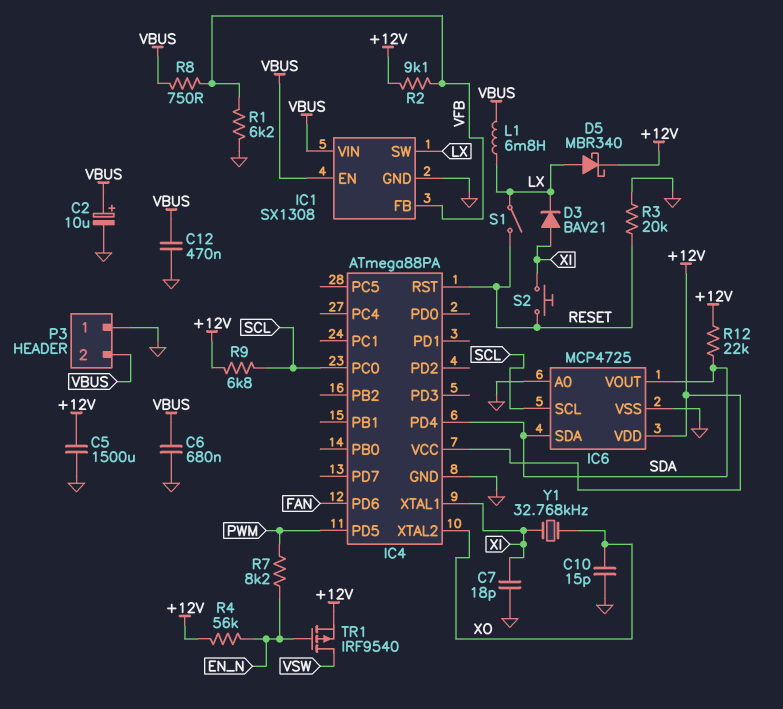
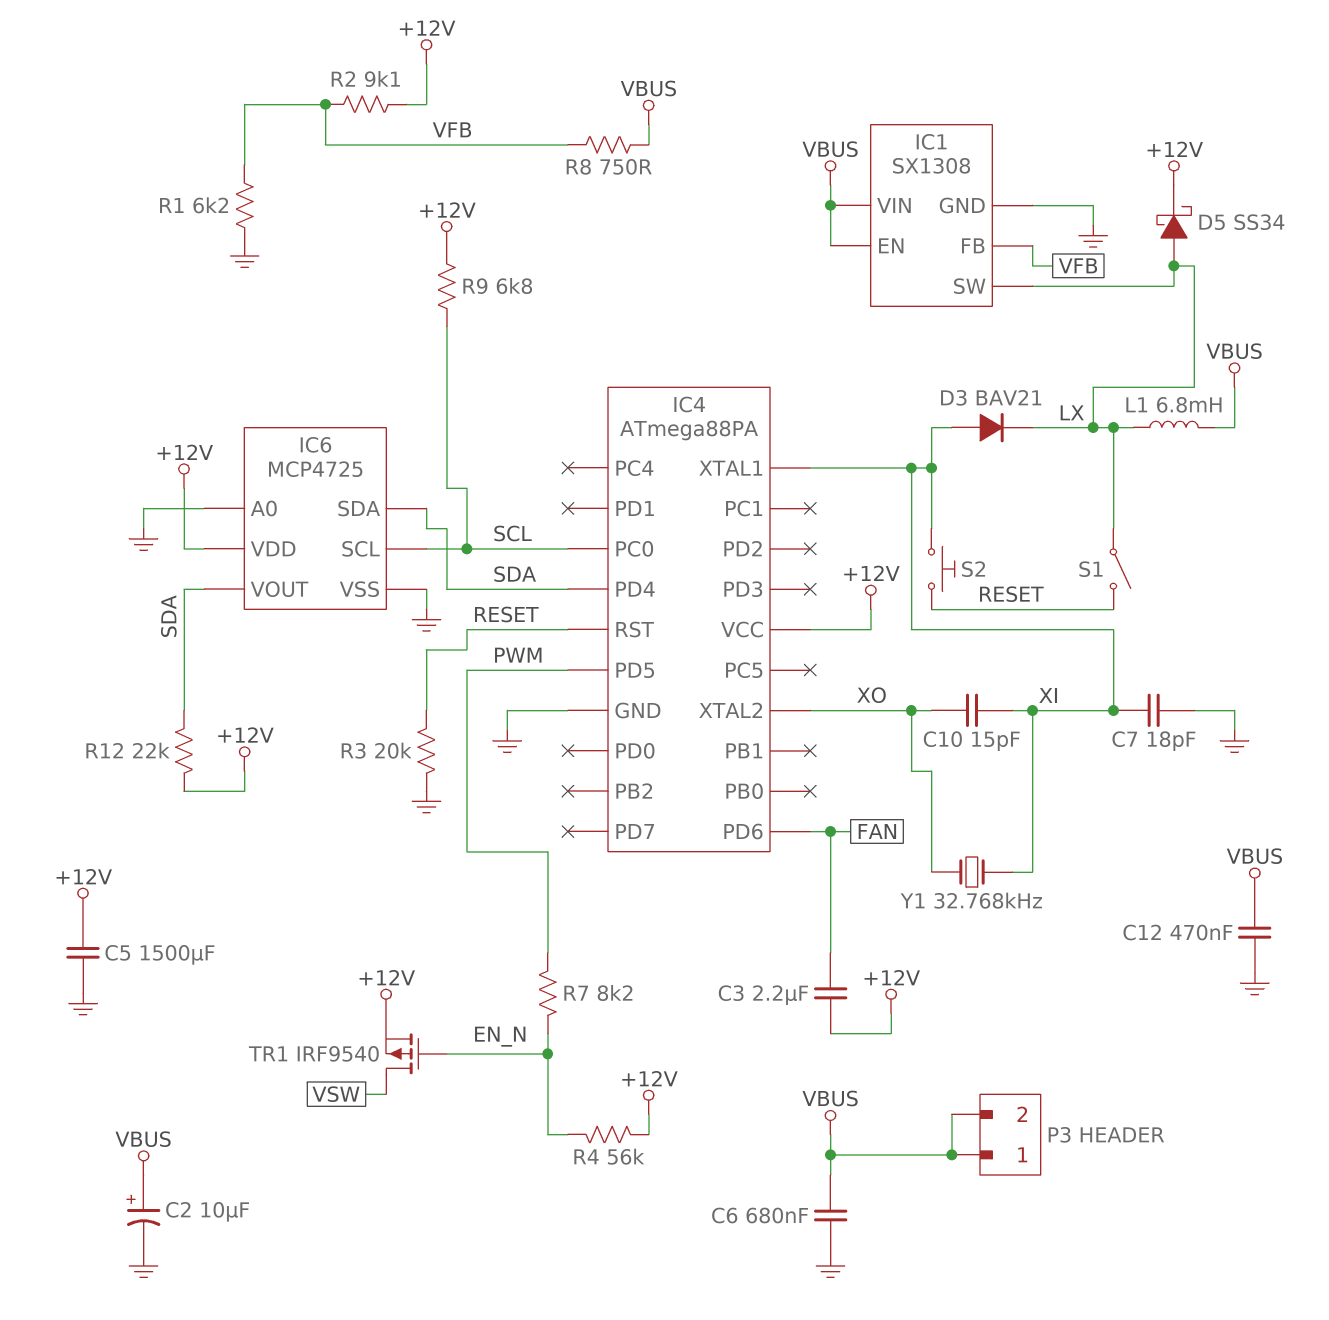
C3: none -> 2.2uF (+12V, FAN)
C10: 15pF (GND, XO) -> 15pF (XI, XO)
D5: schottky MBR340 (A LX, K +12V) -> schottky SS34 (A LX, K +12V)
P3 pin 1: GND -> VBUS

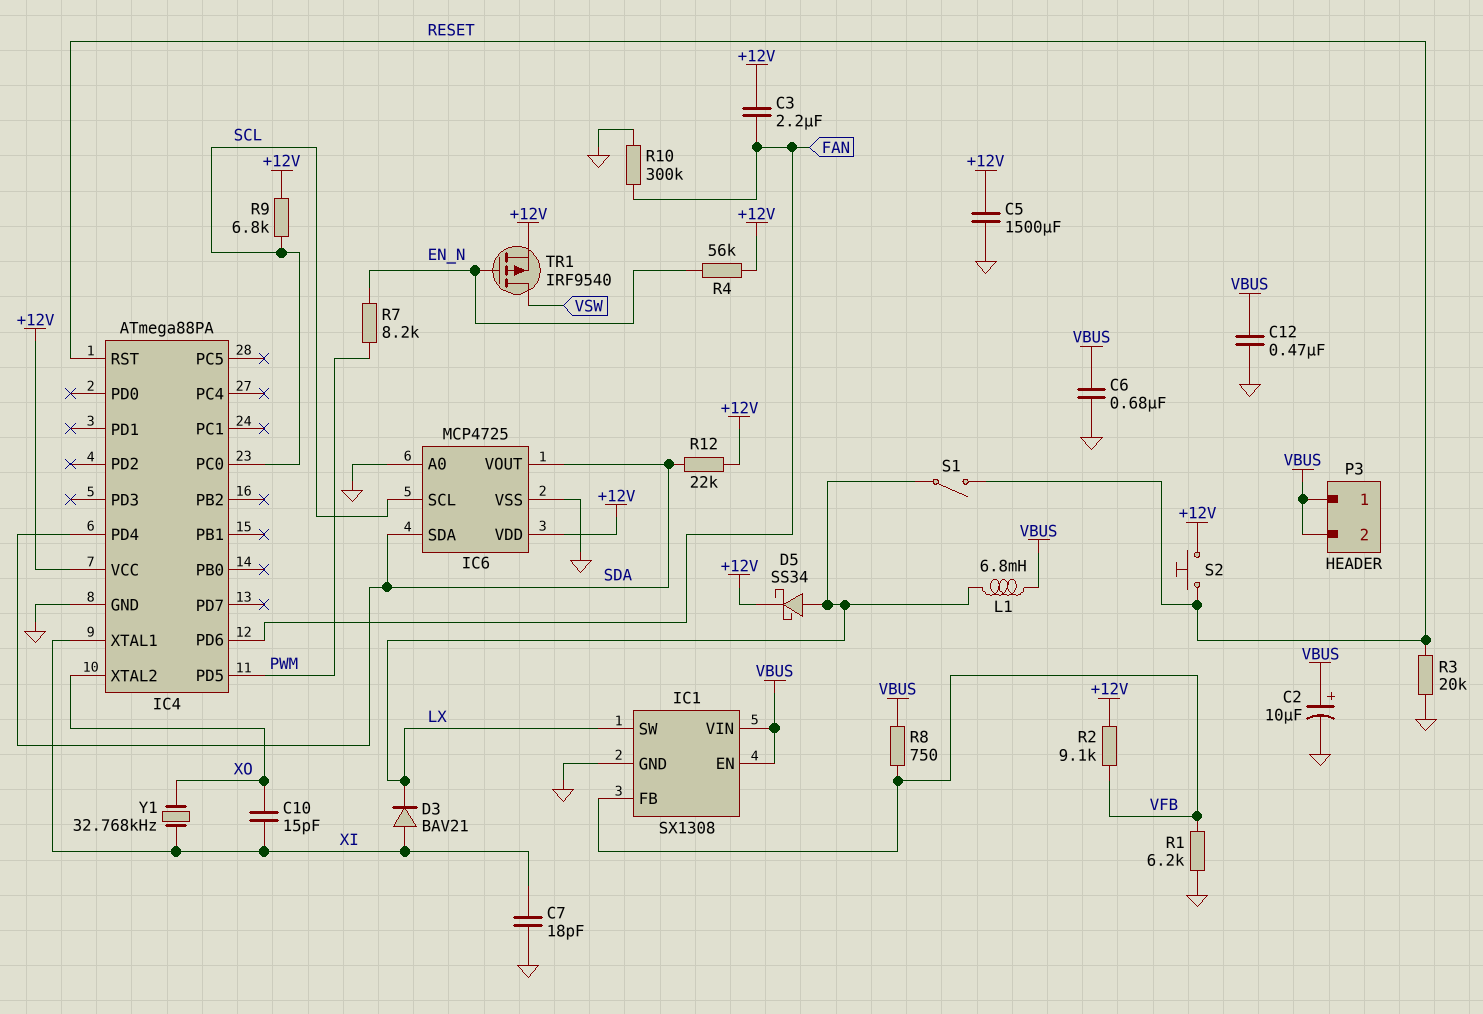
R10: none -> 300k (FAN, GND)
S2: button (RESET, XI) -> button (+12V, RESET)

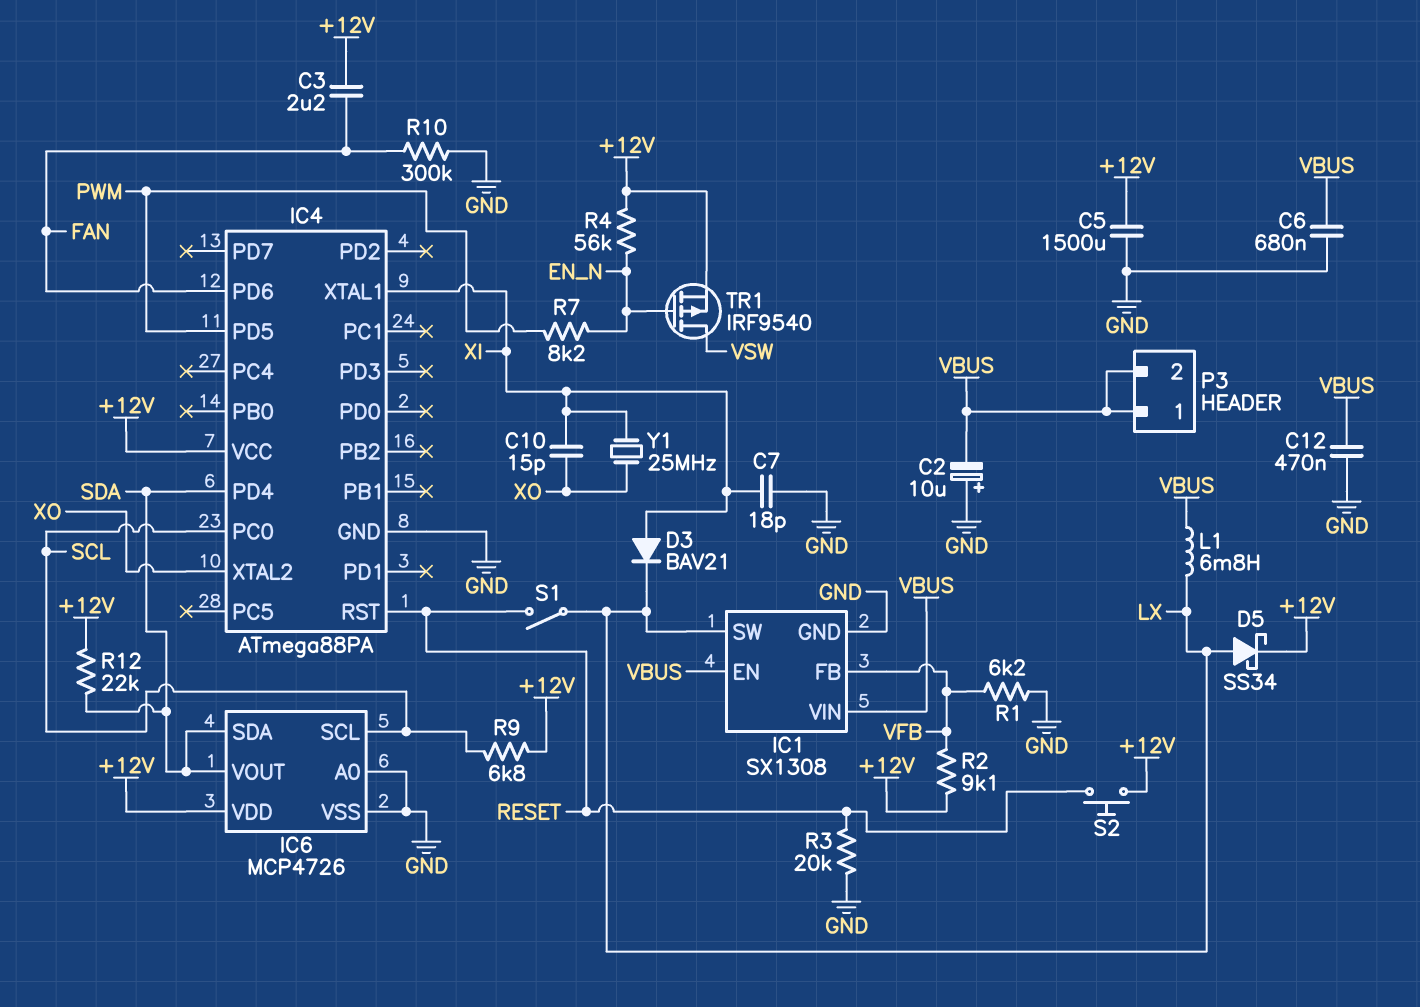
C2: 10uF (plus VBUS, minus GND) -> 10uF (plus GND, minus VBUS)
IC6: MCP4725 -> MCP4726
R8: 750 (VBUS, VFB) -> none
Y1: 32.768kHz (XI, XO) -> 25MHz (XI, XO)

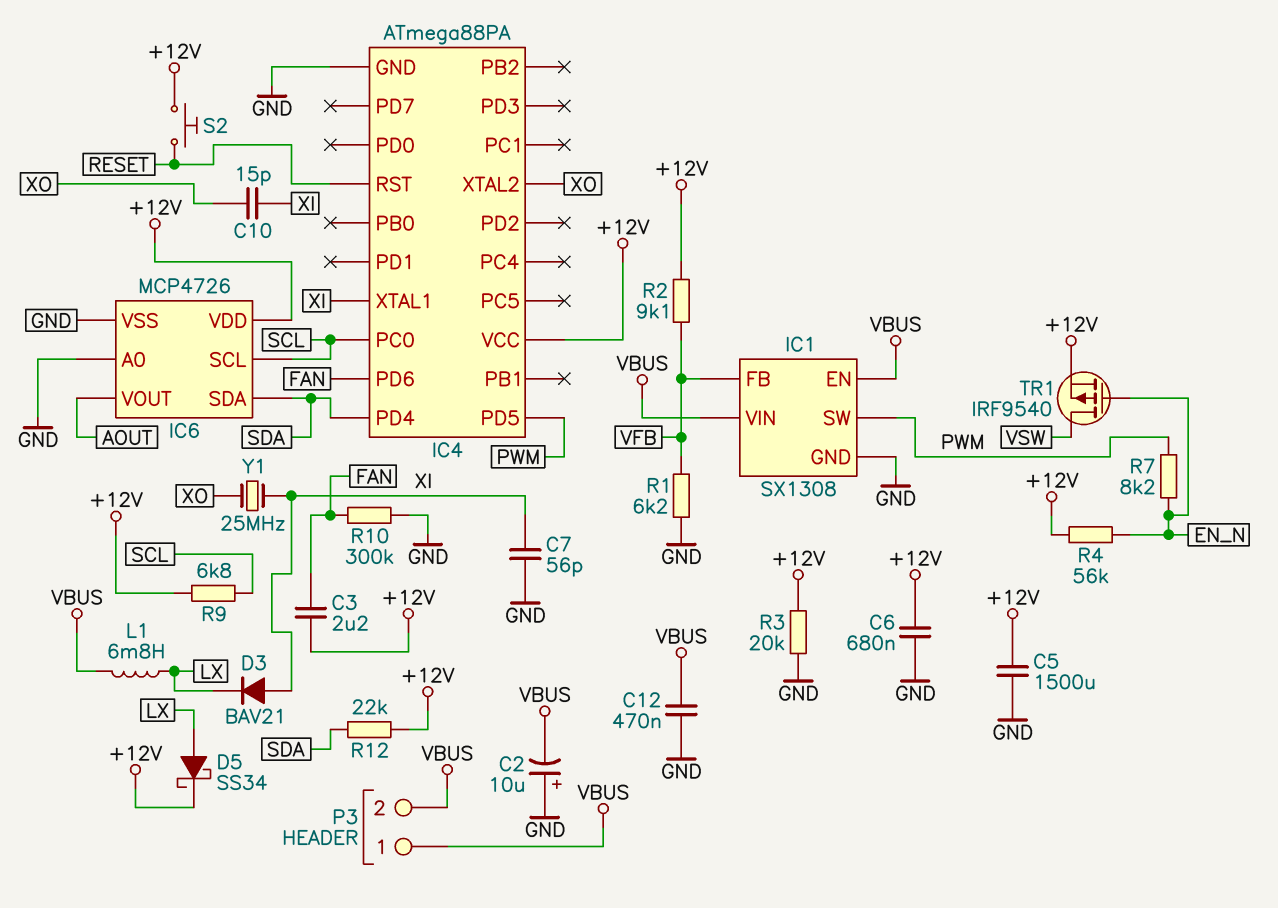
C6: 680nF (GND, VBUS) -> 680nF (+12V, GND)
C7: 18pF (GND, XI) -> 56pF (GND, XI)
IC1 pin SW: LX -> PWM
IC6 pin VOUT: SDA -> AOUT
R3: 20k (GND, RESET) -> 20k (+12V, GND)
S1: switch (LX, RESET) -> none

